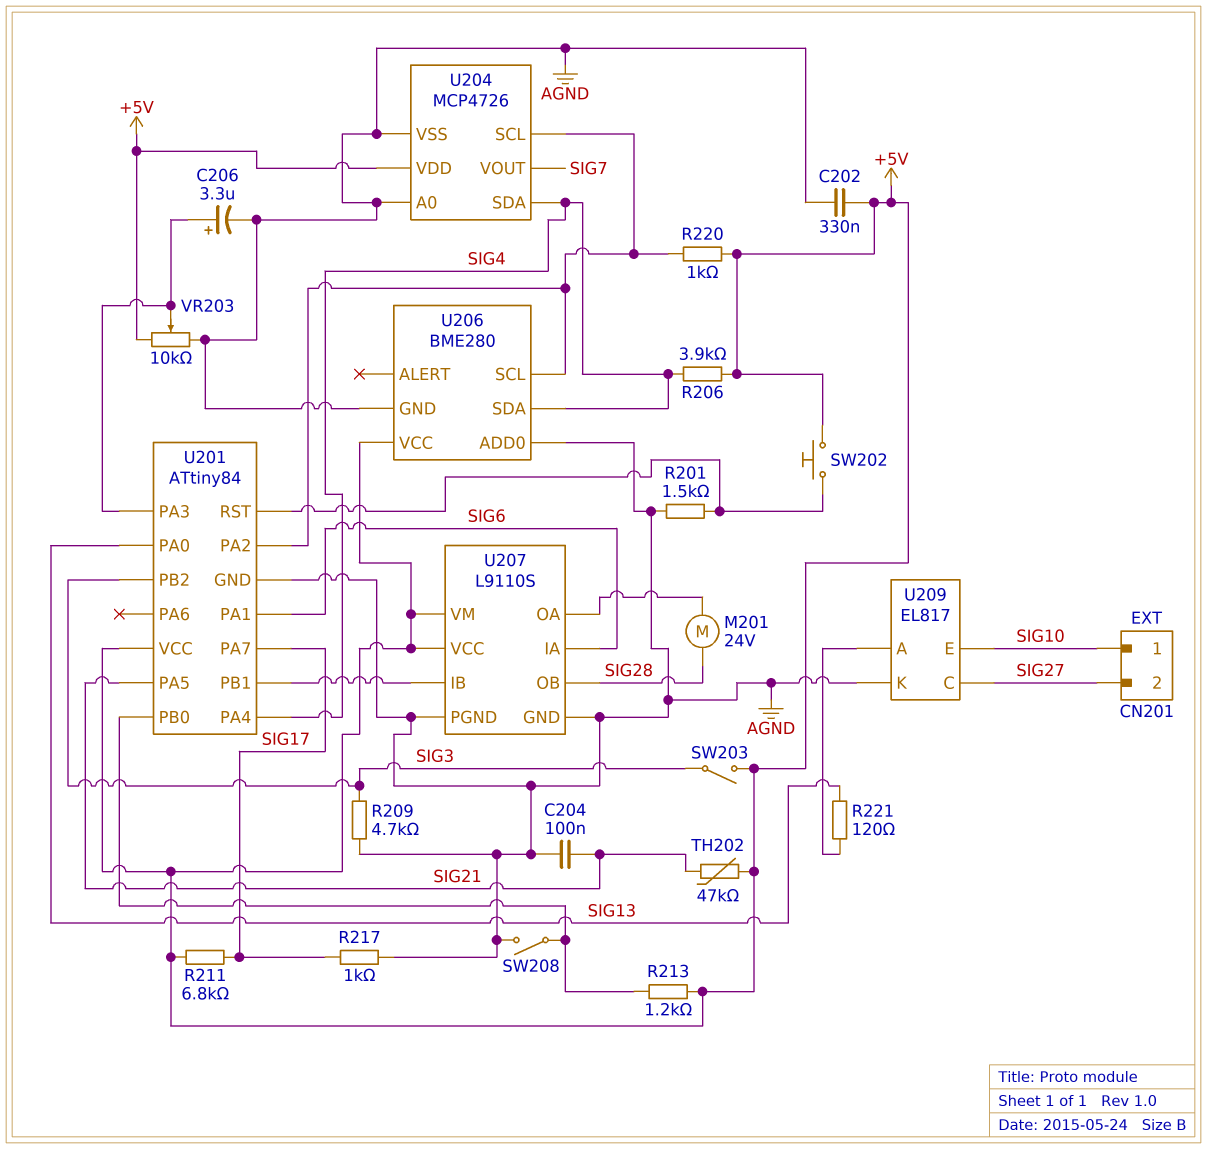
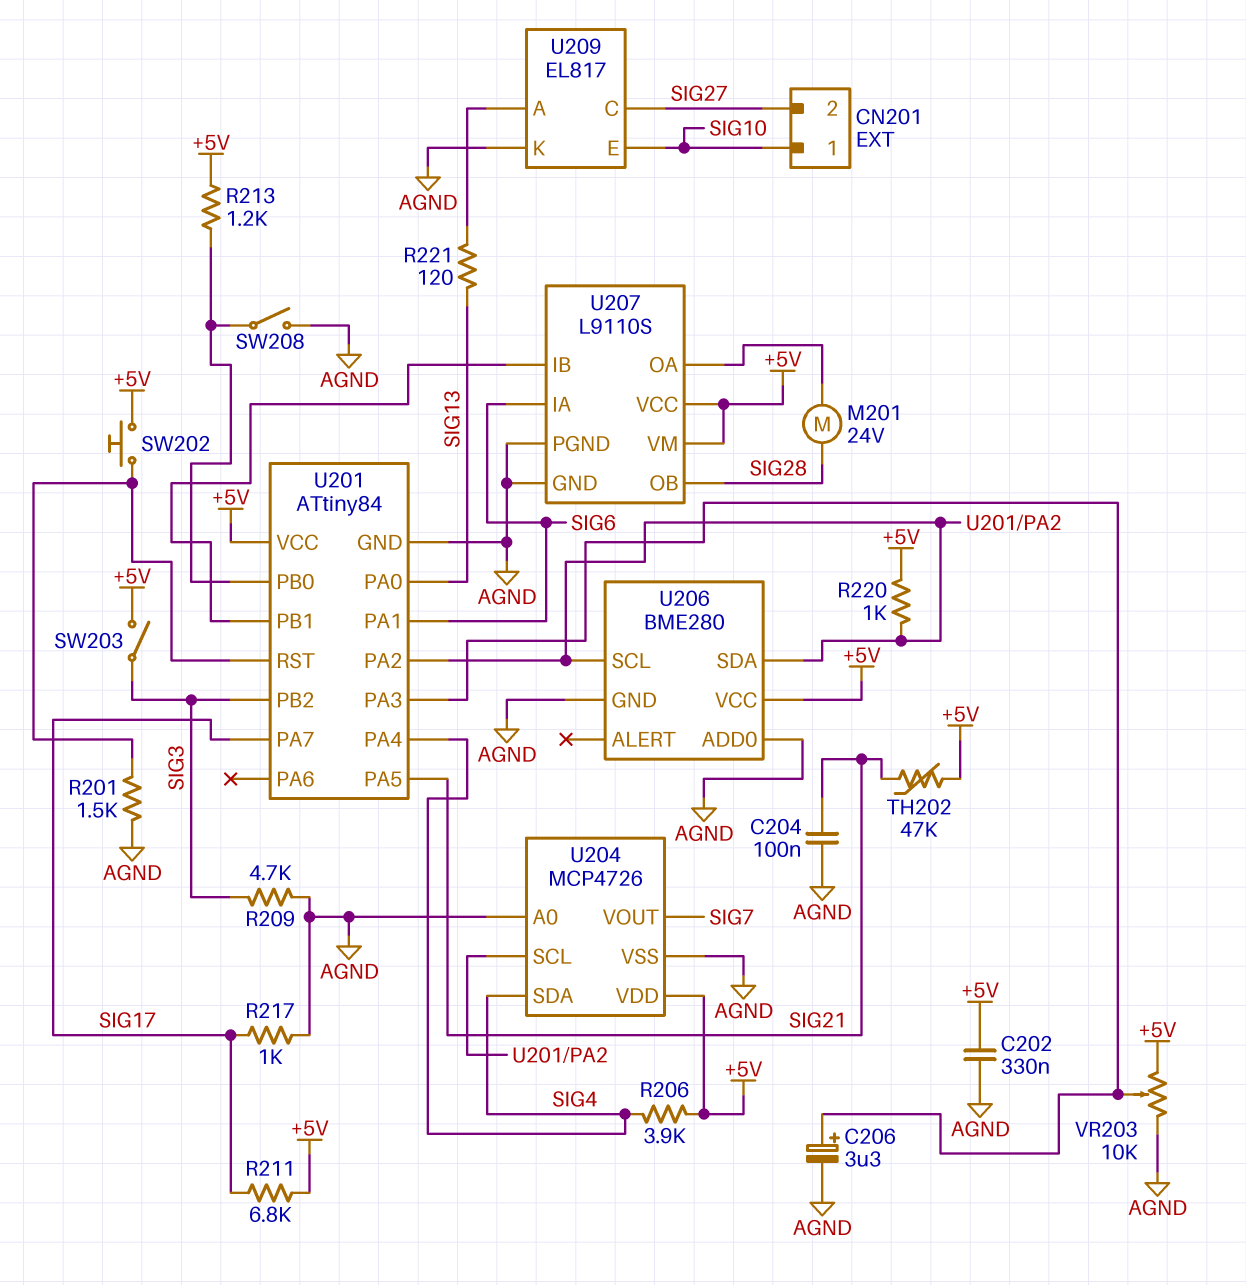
U206 pin SDA: SIG4 -> U201/PA2

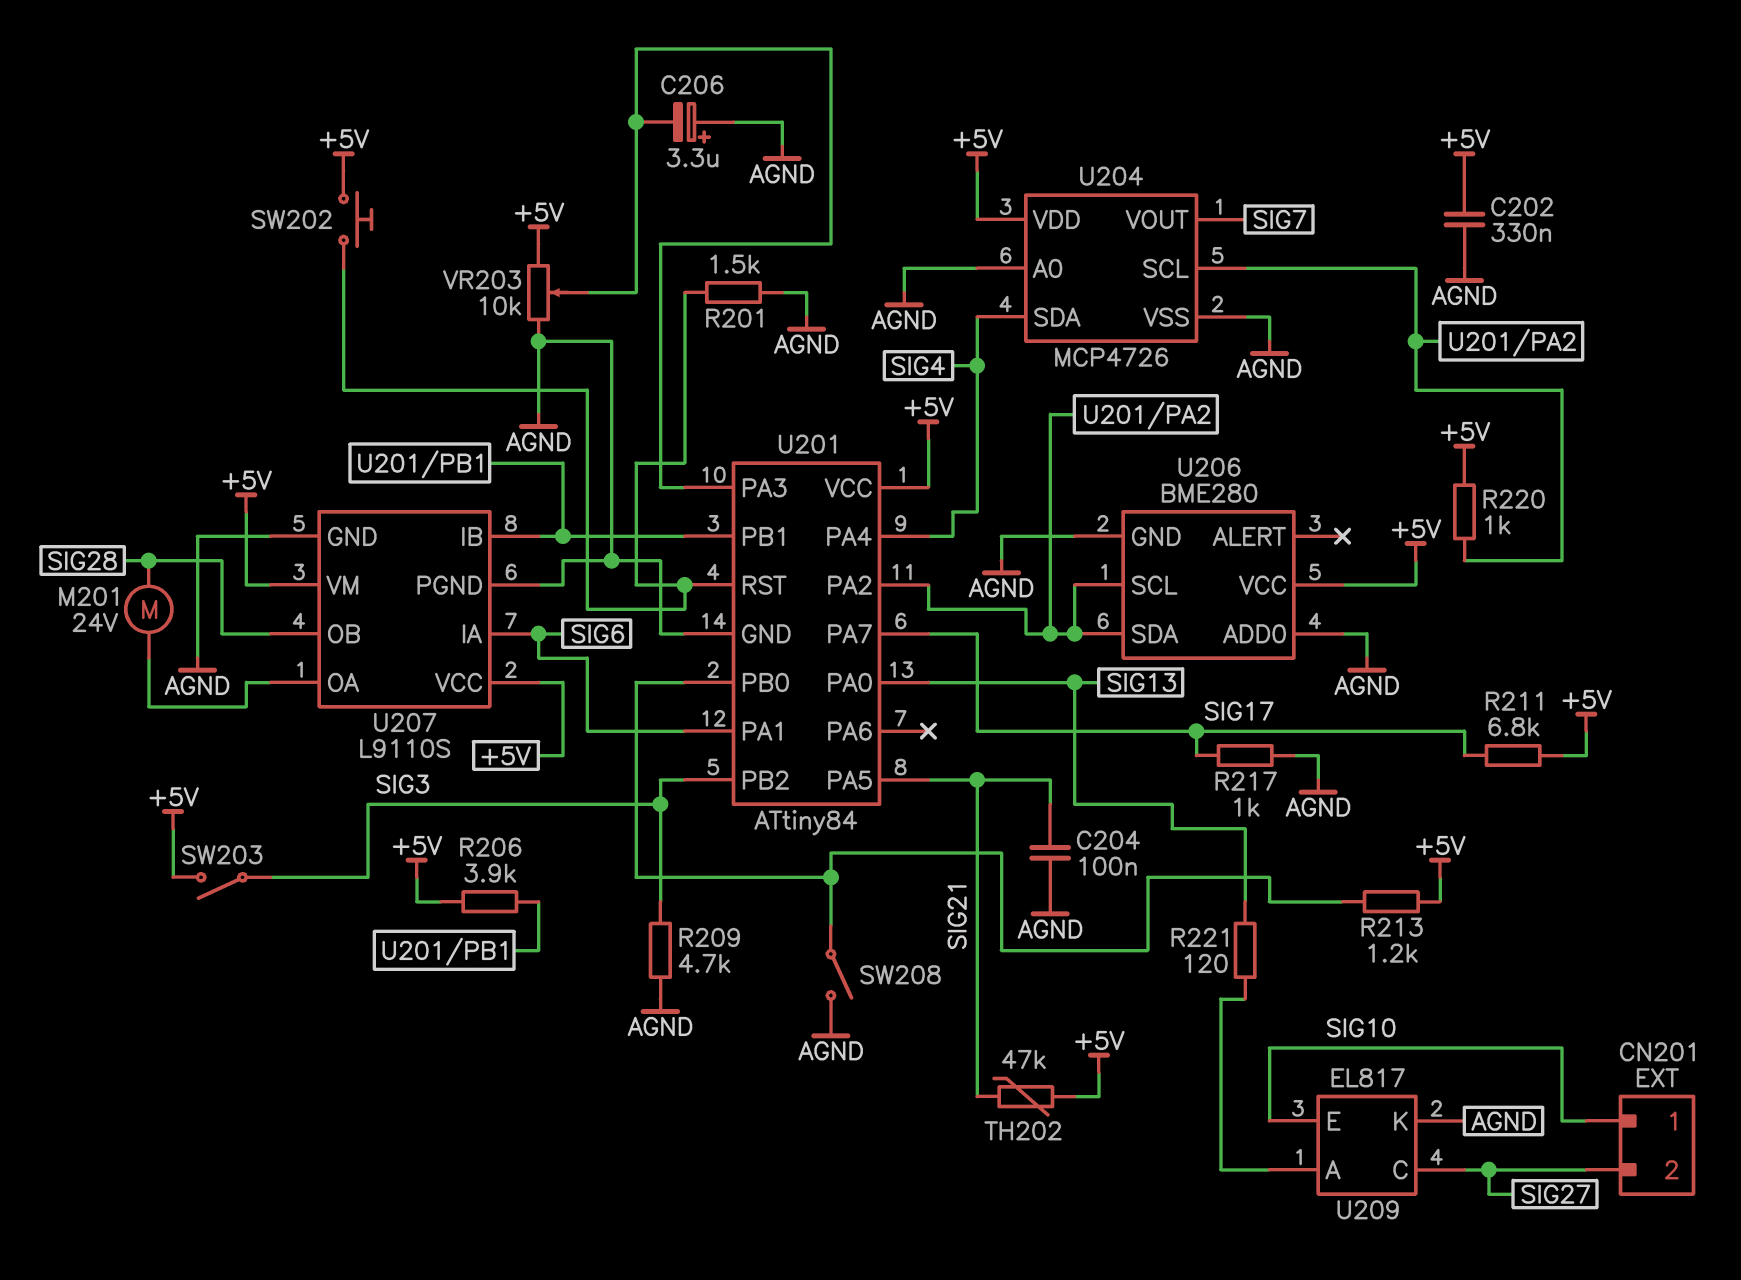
C206: 3.3uF (plus U201/PA3, minus AGND) -> 3.3uF (plus AGND, minus U201/PA3)
R206: 3.9k (+5V, SIG4) -> 3.9k (+5V, U201/PB1)

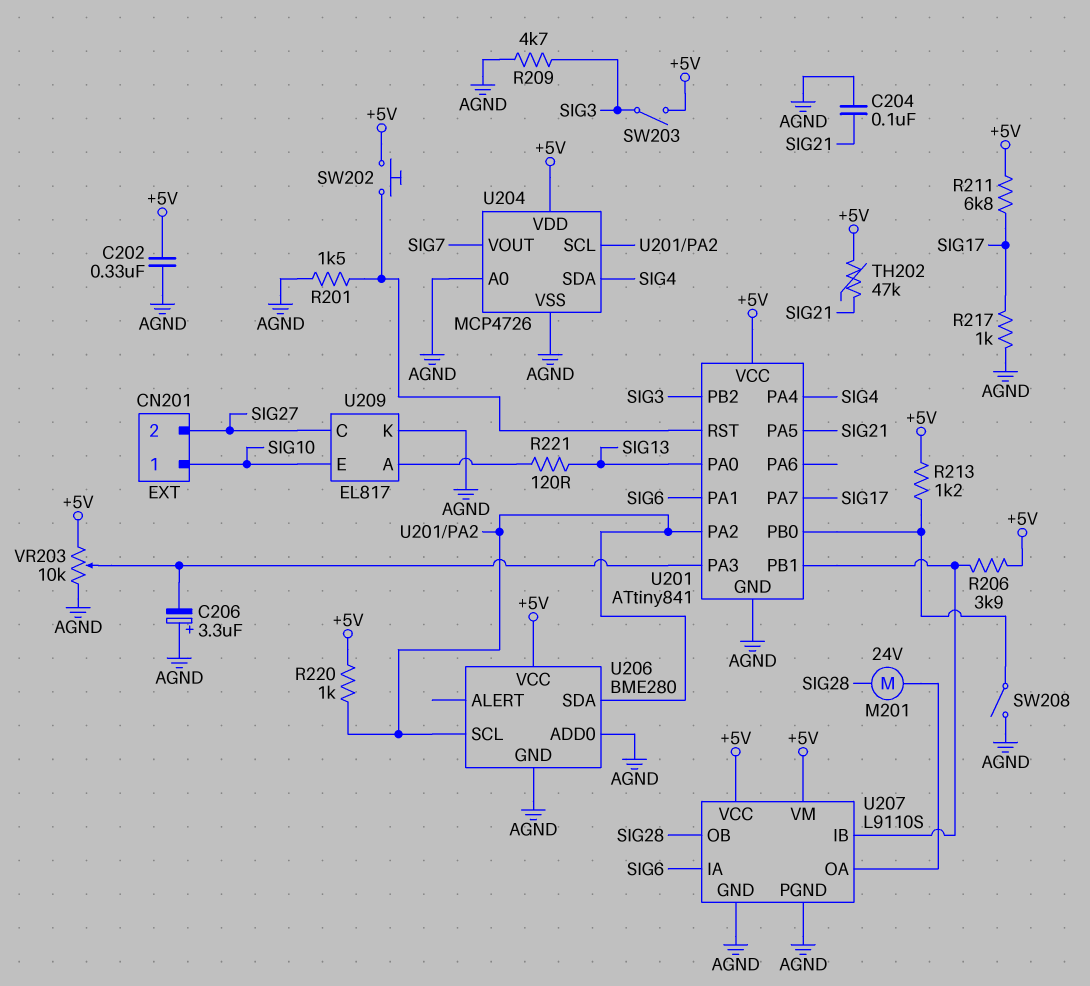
U201: ATtiny84 -> ATtiny841

